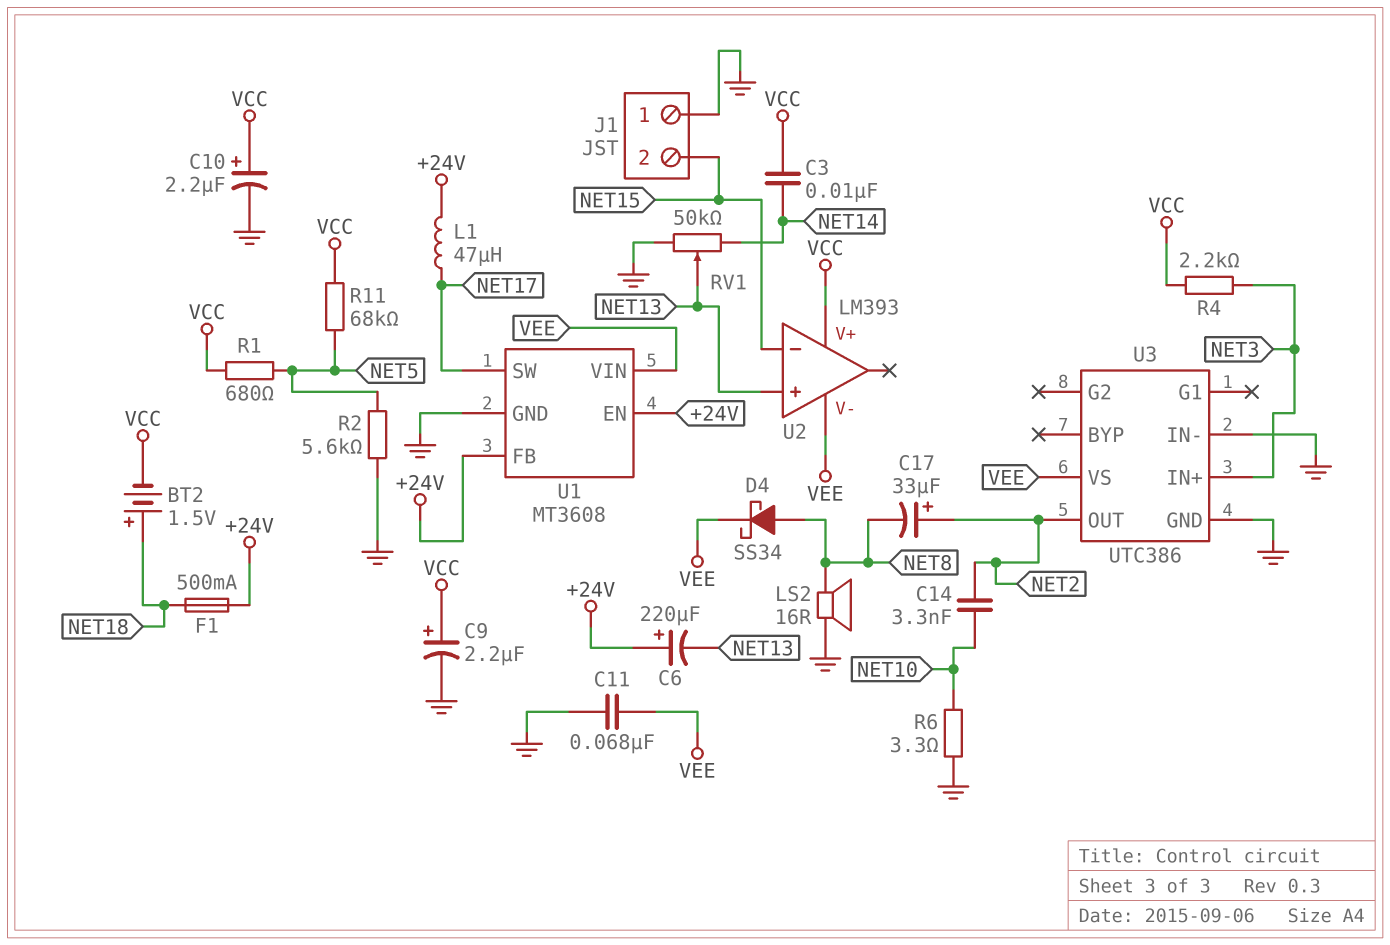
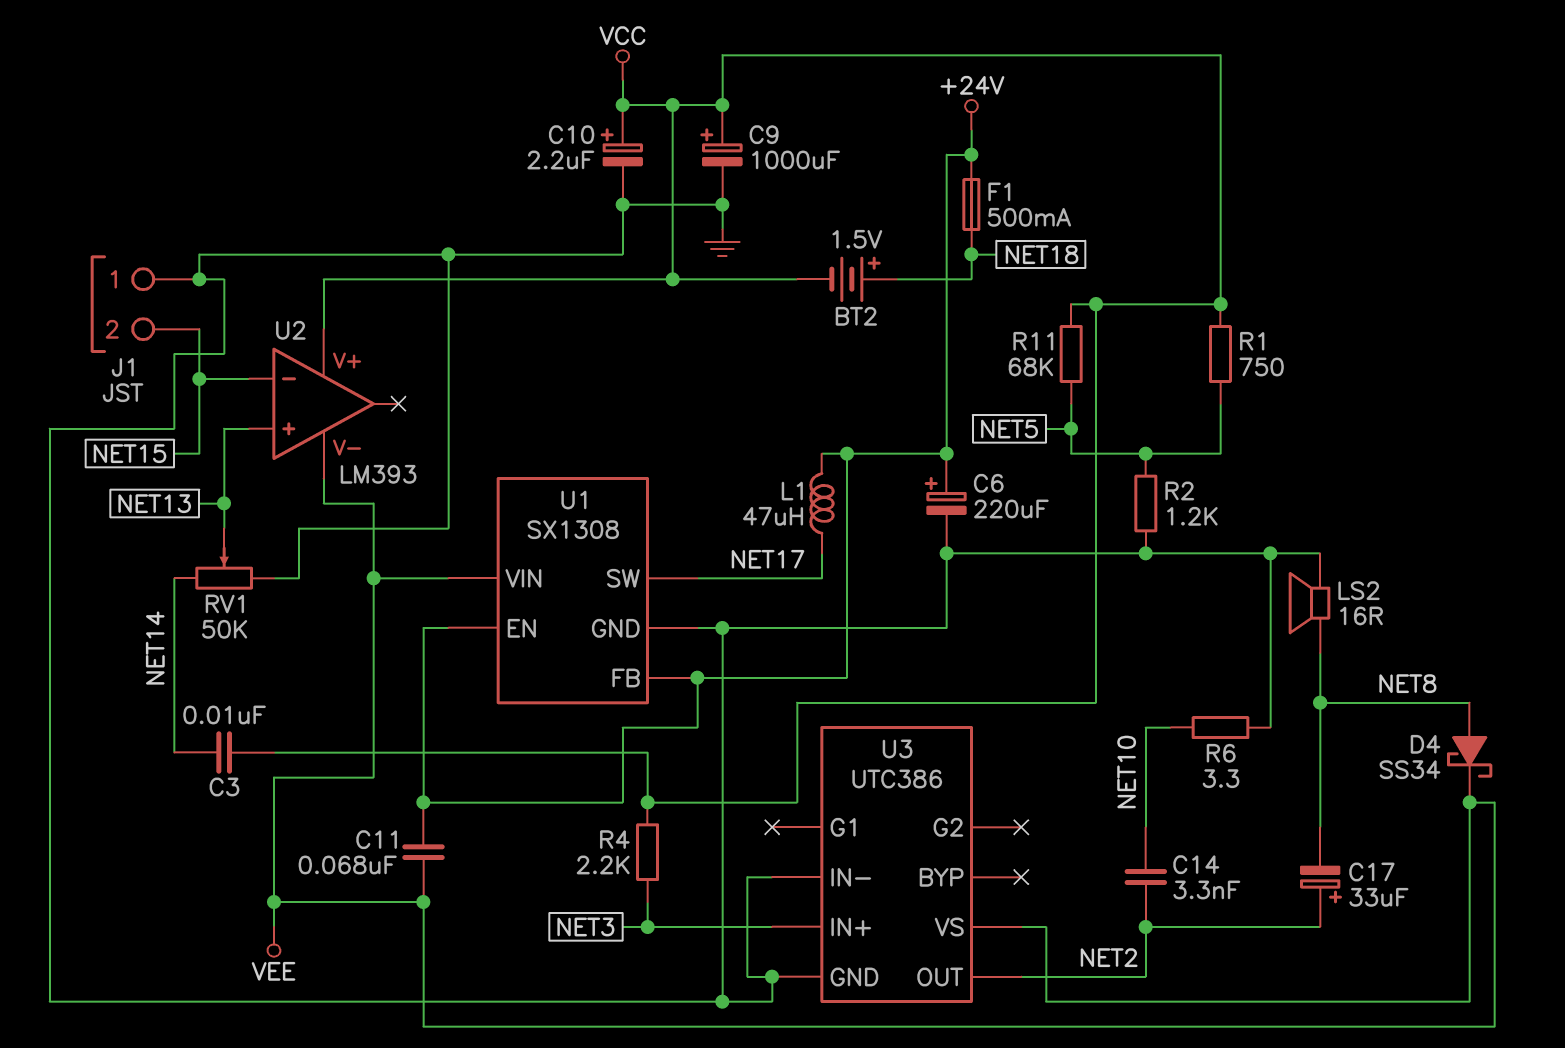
C6: 220uF (plus +24V, minus NET13) -> 220uF (plus +24V, minus GND)
C9: 2.2uF (plus VCC, minus GND) -> 1000uF (plus VCC, minus GND)
C11: 68nF (GND, VEE) -> 68nF (+24V, VEE)
R1: 680 (NET5, VCC) -> 750 (NET5, VCC)
R2: 5.6k (GND, NET5) -> 1.2k (GND, NET5)
U1: MT3608 -> SX1308

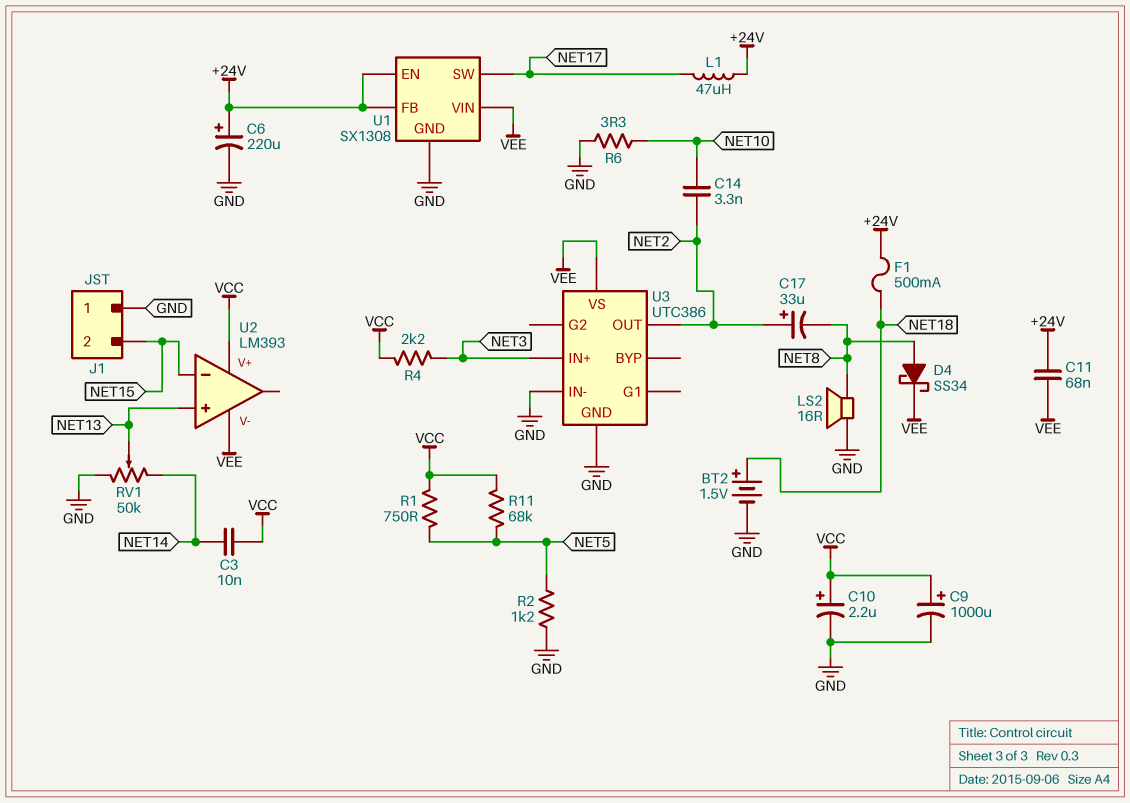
BT2: 1.5V (plus NET18, minus VCC) -> 1.5V (plus NET18, minus GND)

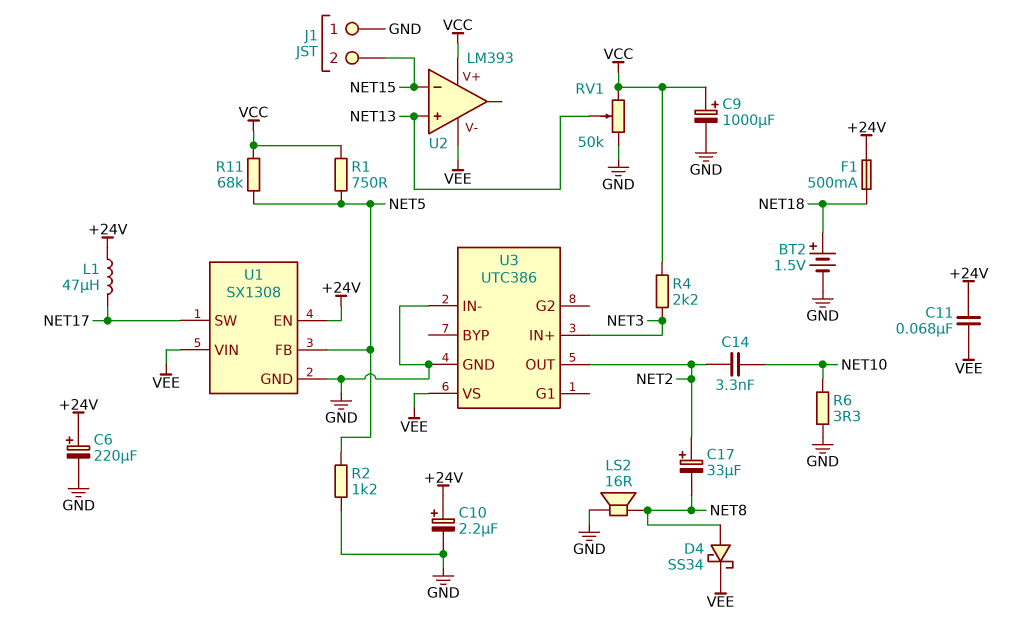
C3: 10nF (NET14, VCC) -> none
C10: 2.2uF (plus VCC, minus GND) -> 2.2uF (plus +24V, minus GND)
RV1: 50k (GND, NET14, wiper NET13) -> 50k (GND, VCC, wiper NET13)
U1 pin FB: +24V -> NET5

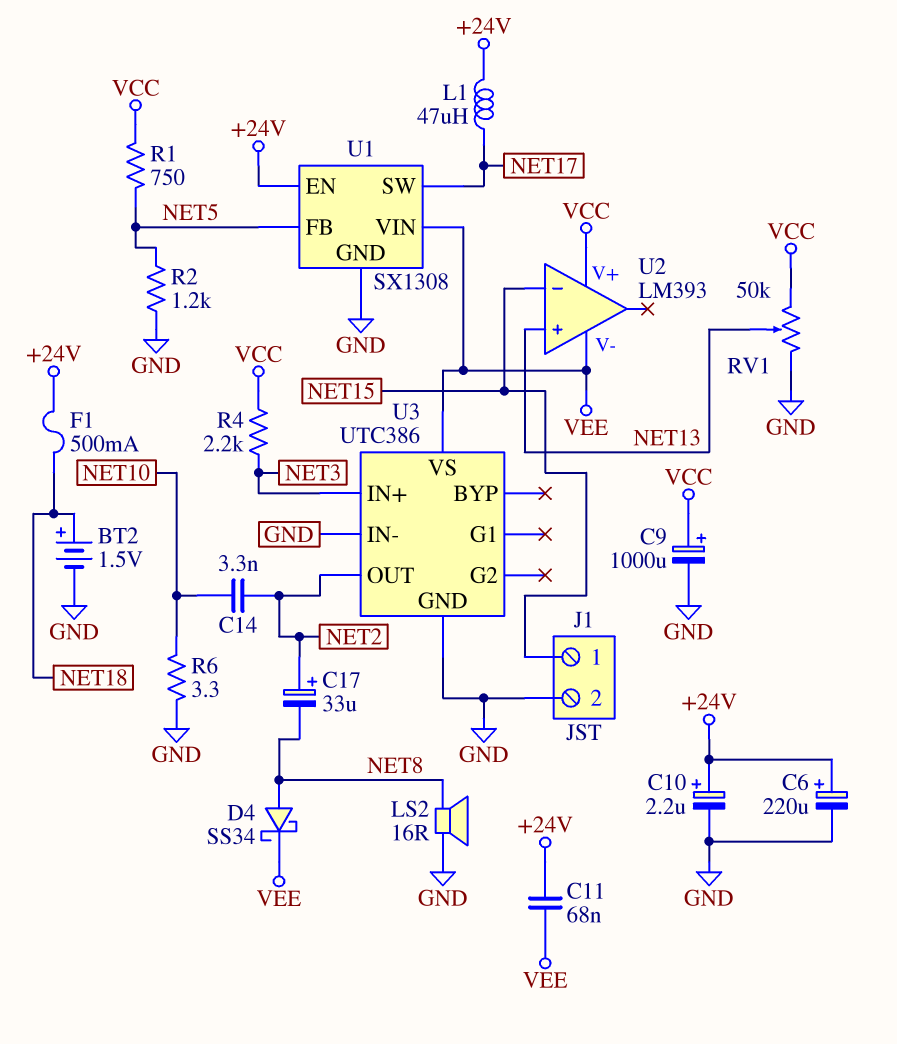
J1 pin 1: GND -> NET15
J1 pin 2: NET15 -> GND
R11: 68k (NET5, VCC) -> none

